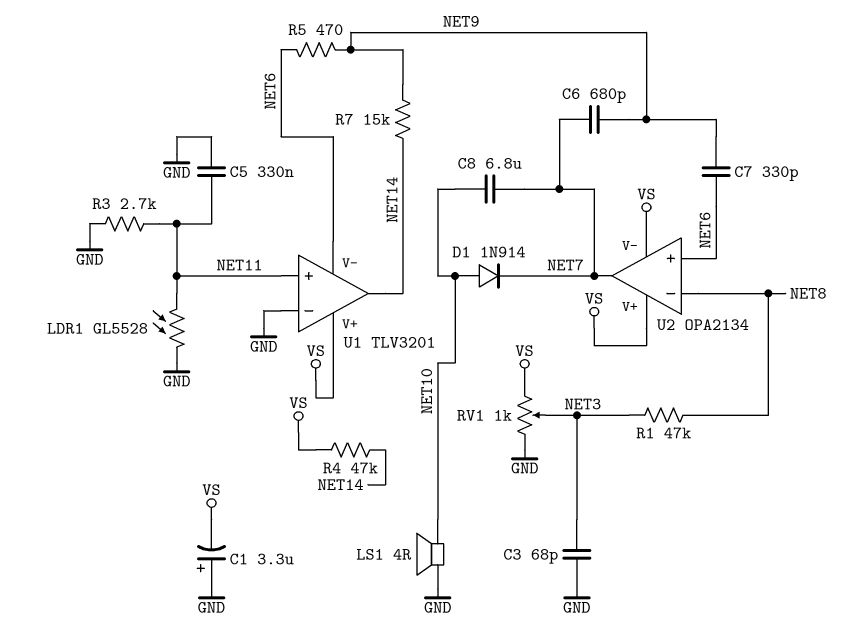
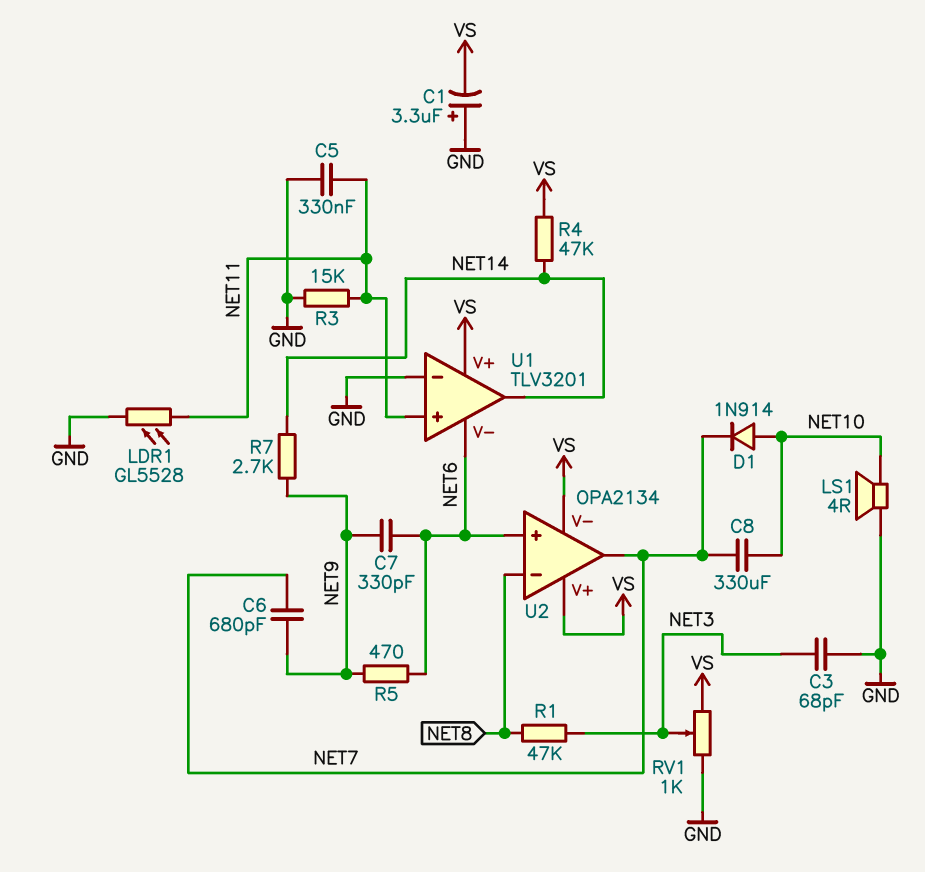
C8: 6.8uF (NET7, NET10) -> 330uF (NET7, NET10)
R3: 2.7k (GND, NET11) -> 15k (GND, NET11)
R7: 15k (NET9, NET14) -> 2.7k (NET9, NET14)

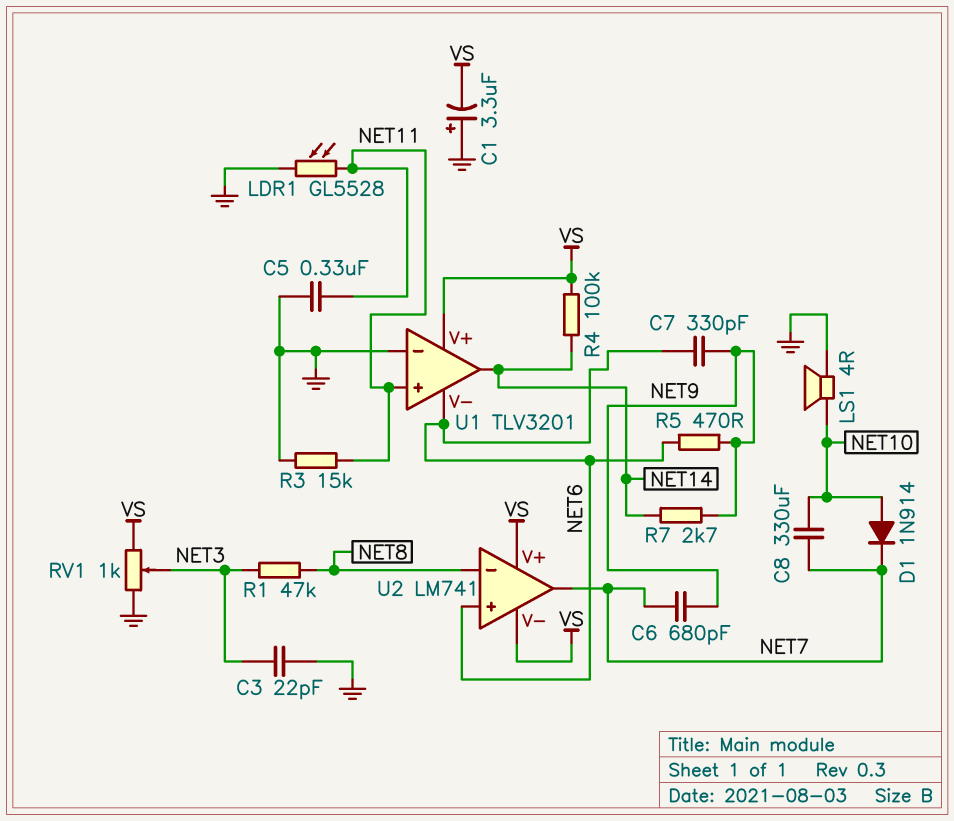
C3: 68pF (GND, NET3) -> 22pF (GND, NET3)
R4: 47k (NET14, VS) -> 100k (NET14, VS)
U2: OPA2134 -> LM741

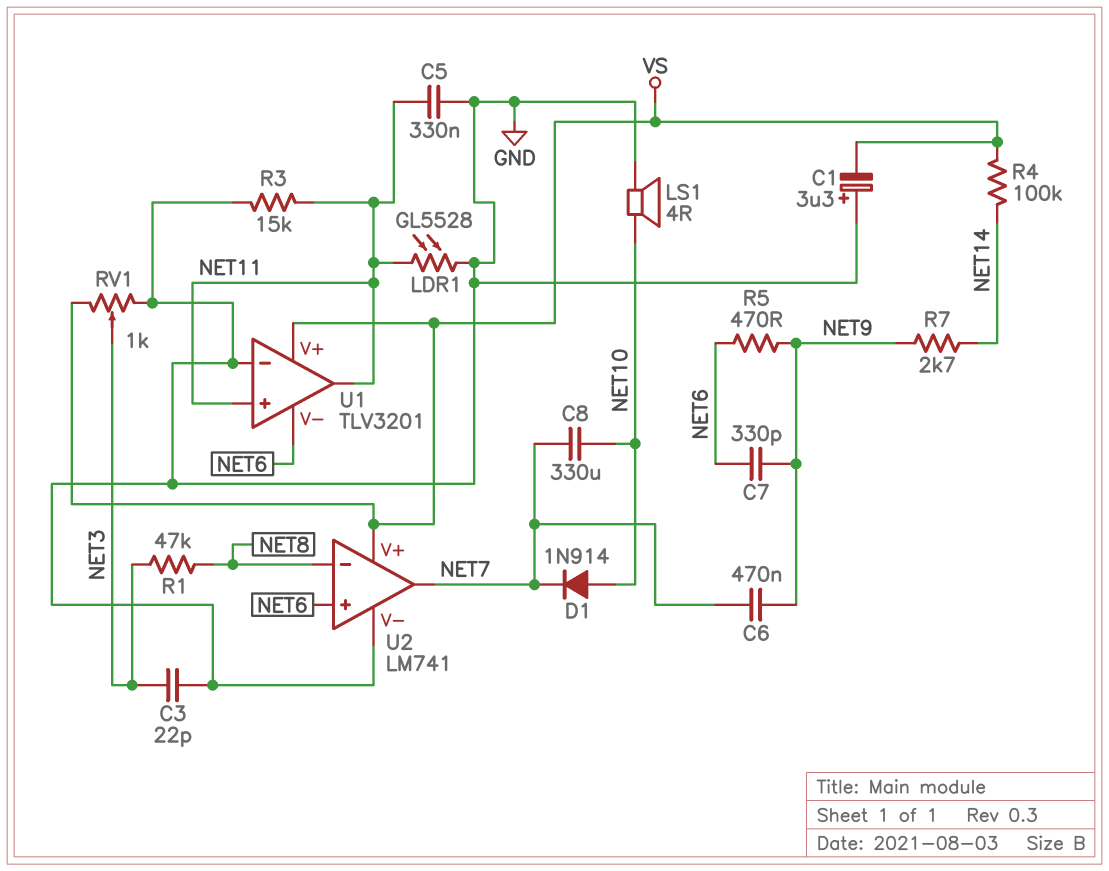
C6: 680pF (NET7, NET9) -> 470nF (NET7, NET9)
U1 pin out: NET14 -> NET11
U2 pin V-: VS -> GND

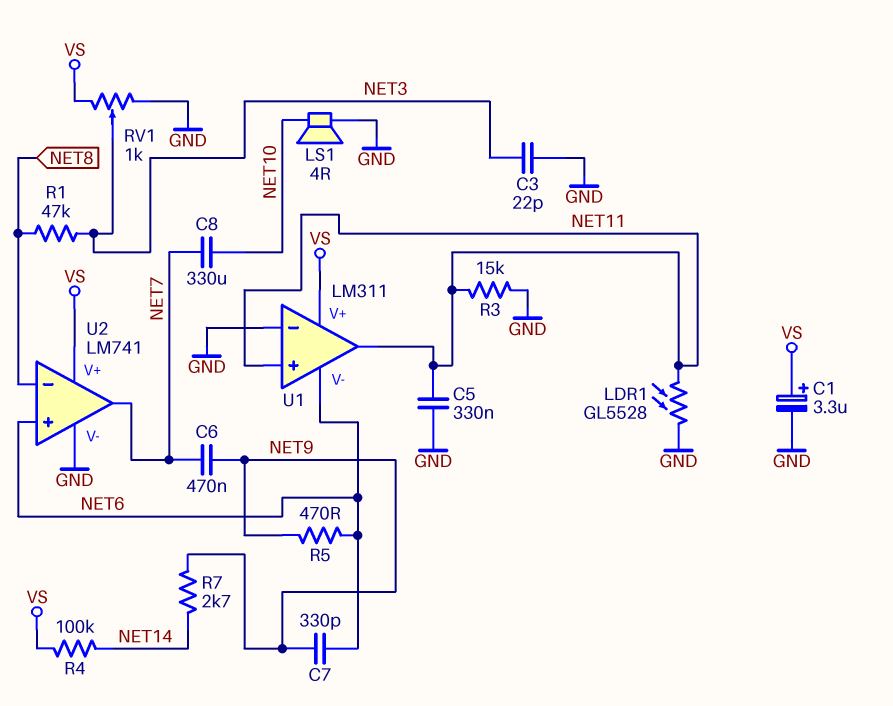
C1: 3.3uF (plus GND, minus VS) -> 3.3uF (plus VS, minus GND)
D1: diode 1N914 (A NET10, K NET7) -> none
U1: TLV3201 -> LM311

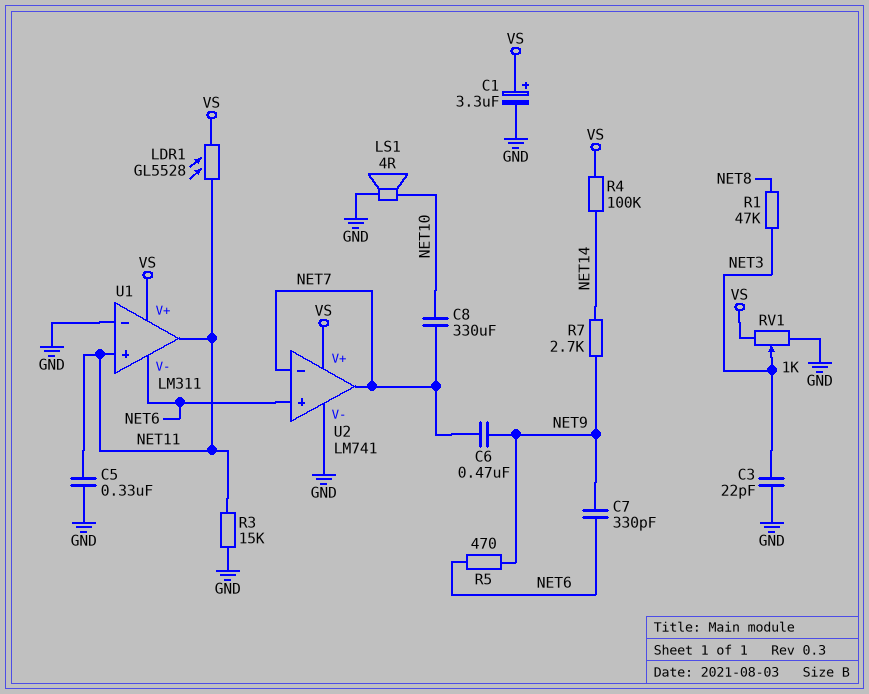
LDR1: GL5528 (GND, NET11) -> GL5528 (NET11, VS)
U2 pin in-: NET8 -> NET7

